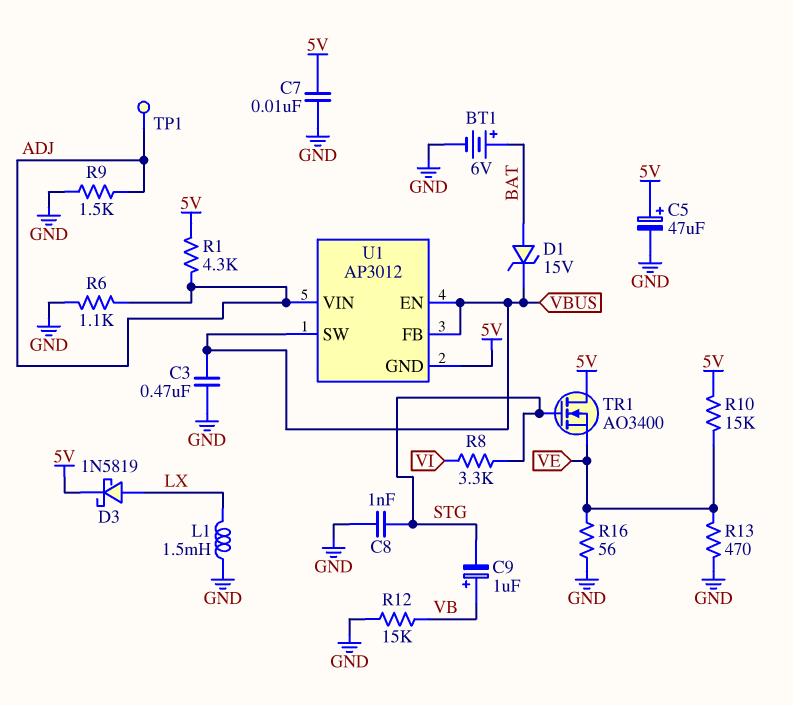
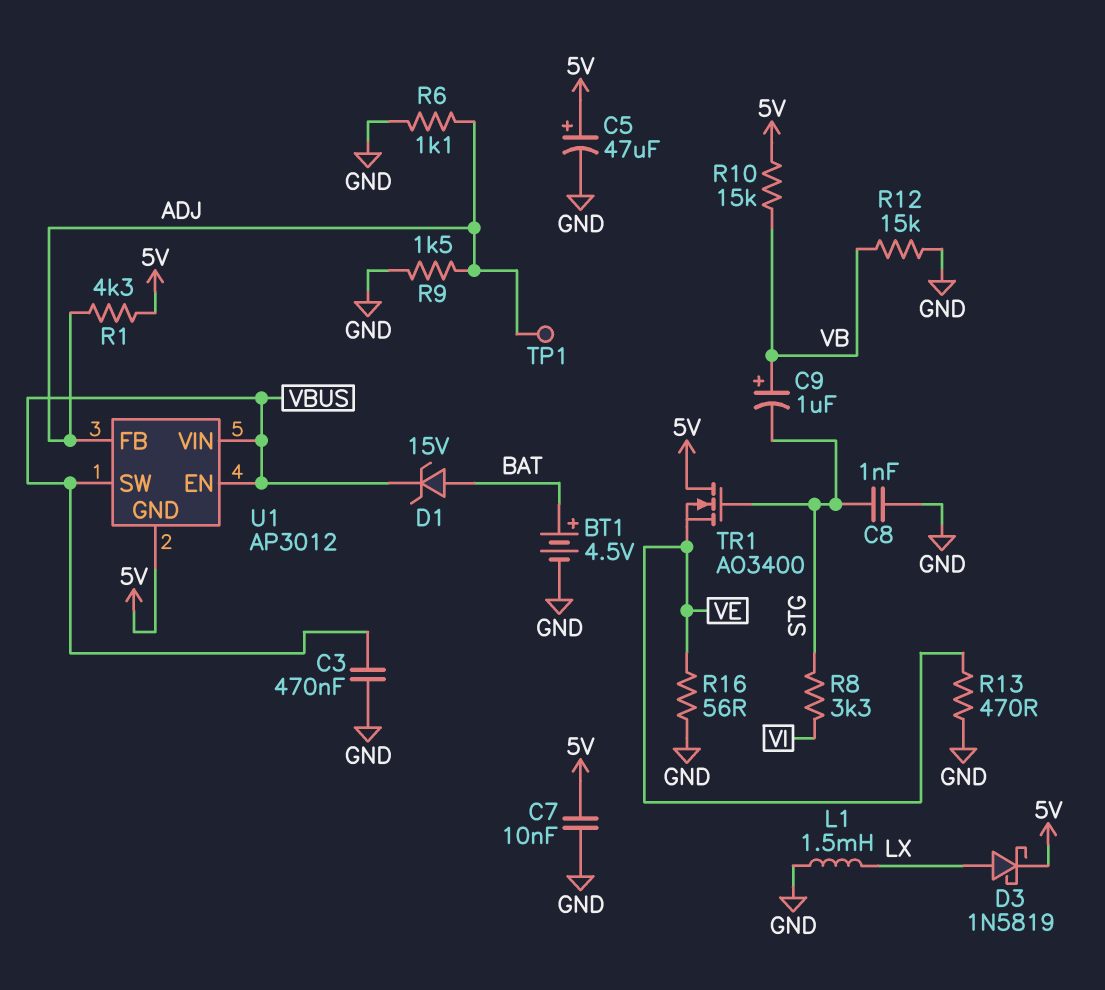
BT1: 6V (plus BAT, minus GND) -> 4.5V (plus BAT, minus GND)
R10: 15k (5V, VE) -> 15k (5V, VB)
U1 pin FB: VBUS -> ADJ
U1 pin VIN: ADJ -> VBUS

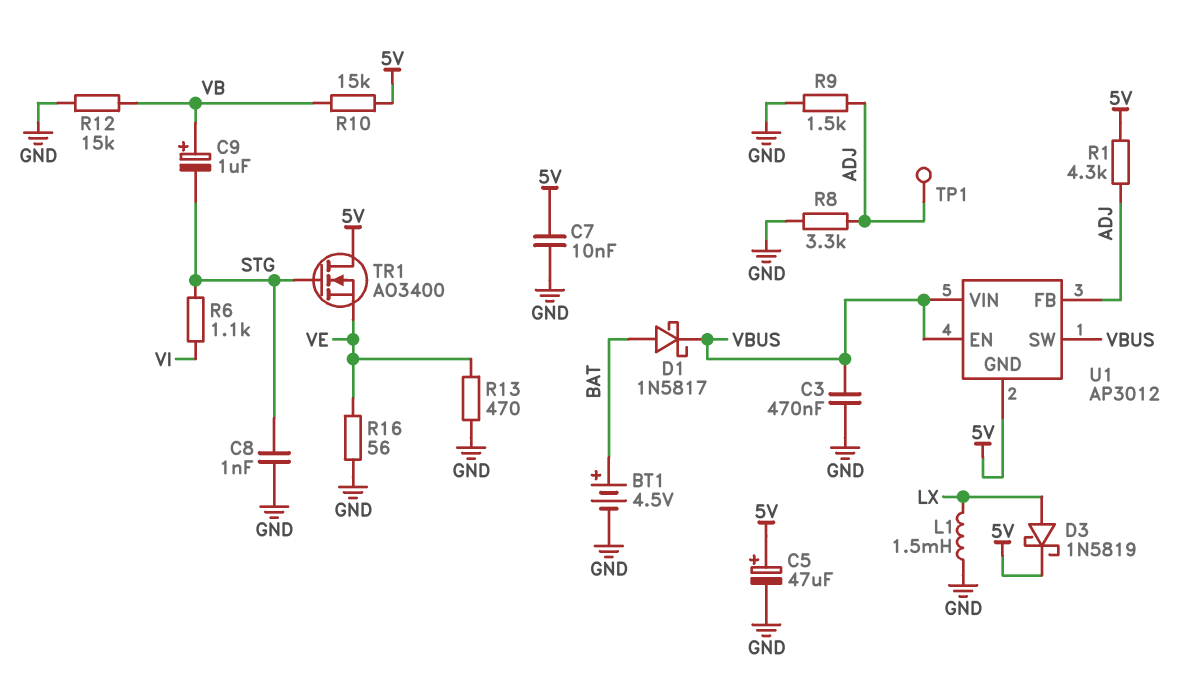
D1: zener 15V (A BAT, K VBUS) -> schottky 1N5817 (A BAT, K VBUS)
R6: 1.1k (ADJ, GND) -> 1.1k (STG, VI)
R8: 3.3k (STG, VI) -> 3.3k (ADJ, GND)

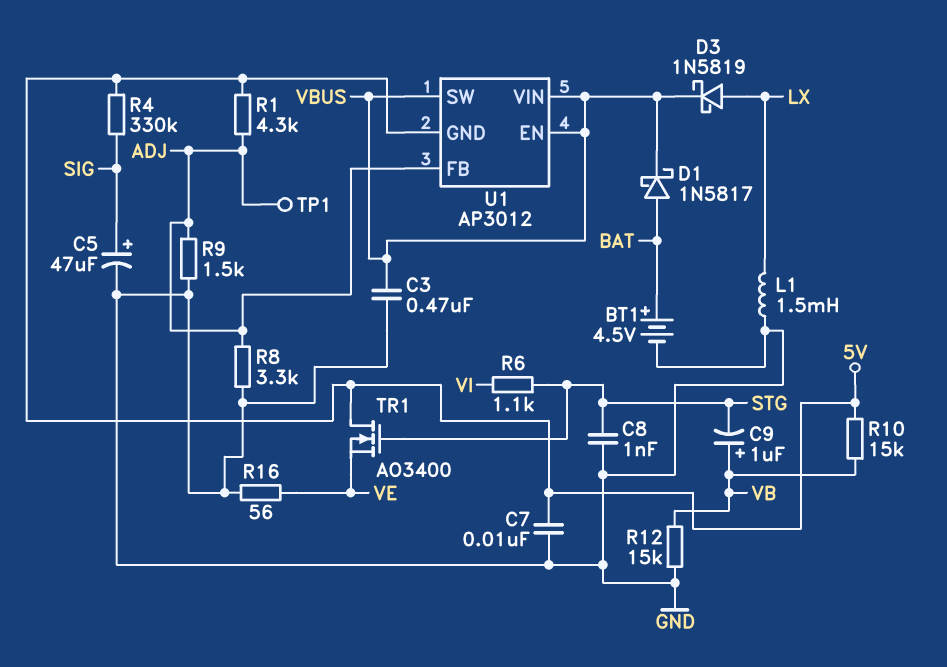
C5: 47uF (plus 5V, minus GND) -> 47uF (plus SIG, minus GND)
D3: schottky 1N5819 (A LX, K 5V) -> schottky 1N5819 (A LX, K VBUS)
R4: none -> 330k (5V, SIG)
R13: 470 (GND, VE) -> none

